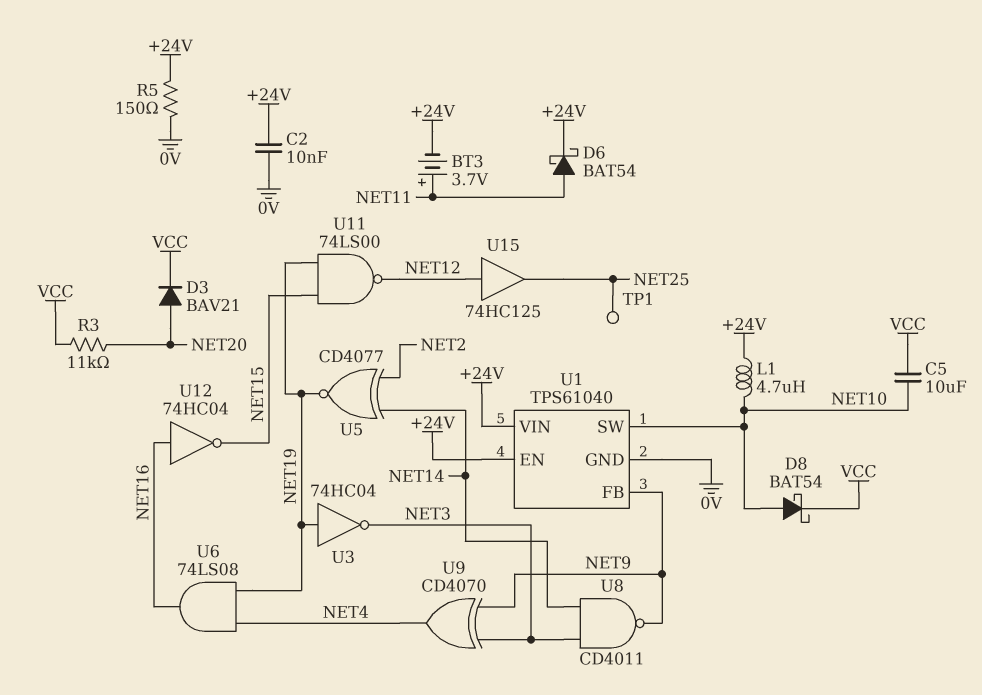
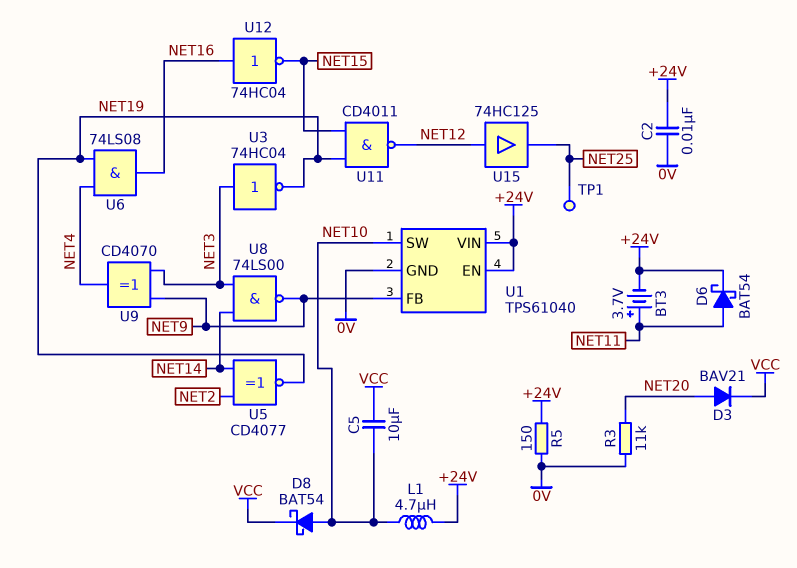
R3: 11k (NET20, VCC) -> 11k (0V, NET20)
U3: NOT 74HC04 (in NET19, out NET3) -> NOT 74HC04 (in NET3, out NET19)
U8: NAND CD4011 (in NET3, in NET14, out NET9) -> NAND 74LS00 (in NET3, in NET14, out NET9)
U11: NAND 74LS00 (in NET15, in NET19, out NET12) -> NAND CD4011 (in NET15, in NET19, out NET12)

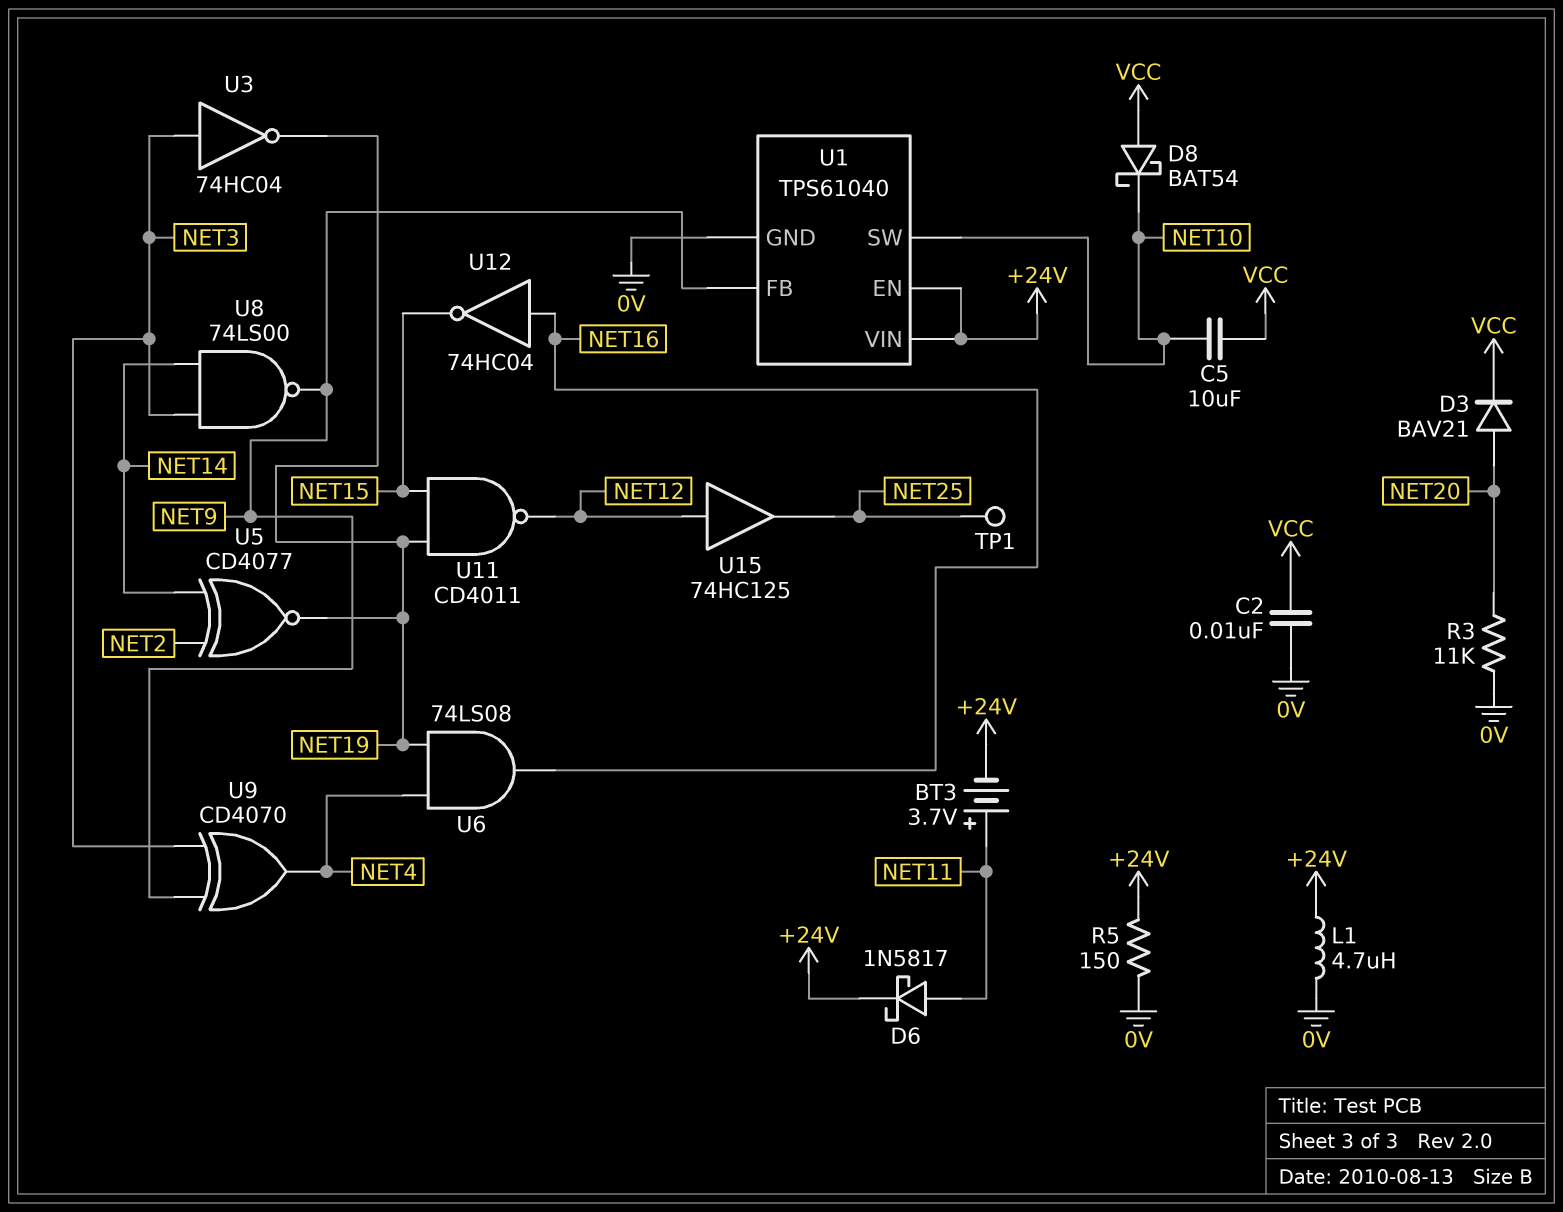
C2: 10nF (+24V, 0V) -> 10nF (0V, VCC)
D6: schottky BAT54 (A NET11, K +24V) -> schottky 1N5817 (A NET11, K +24V)
D8: schottky BAT54 (A NET10, K VCC) -> schottky BAT54 (A VCC, K NET10)
L1: 4.7uH (+24V, NET10) -> 4.7uH (+24V, 0V)

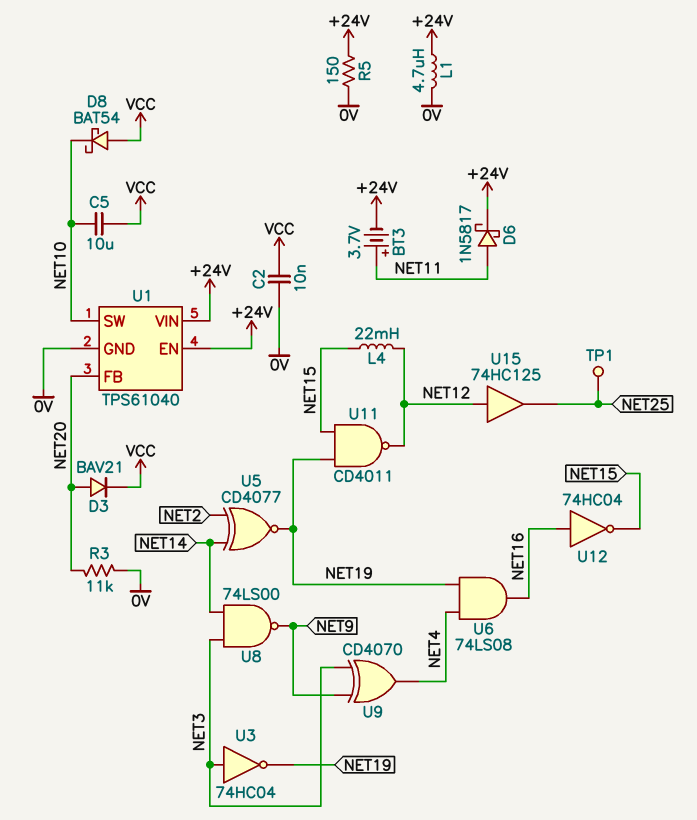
L4: none -> 22mH (NET12, NET15)
U1 pin FB: NET9 -> NET20

